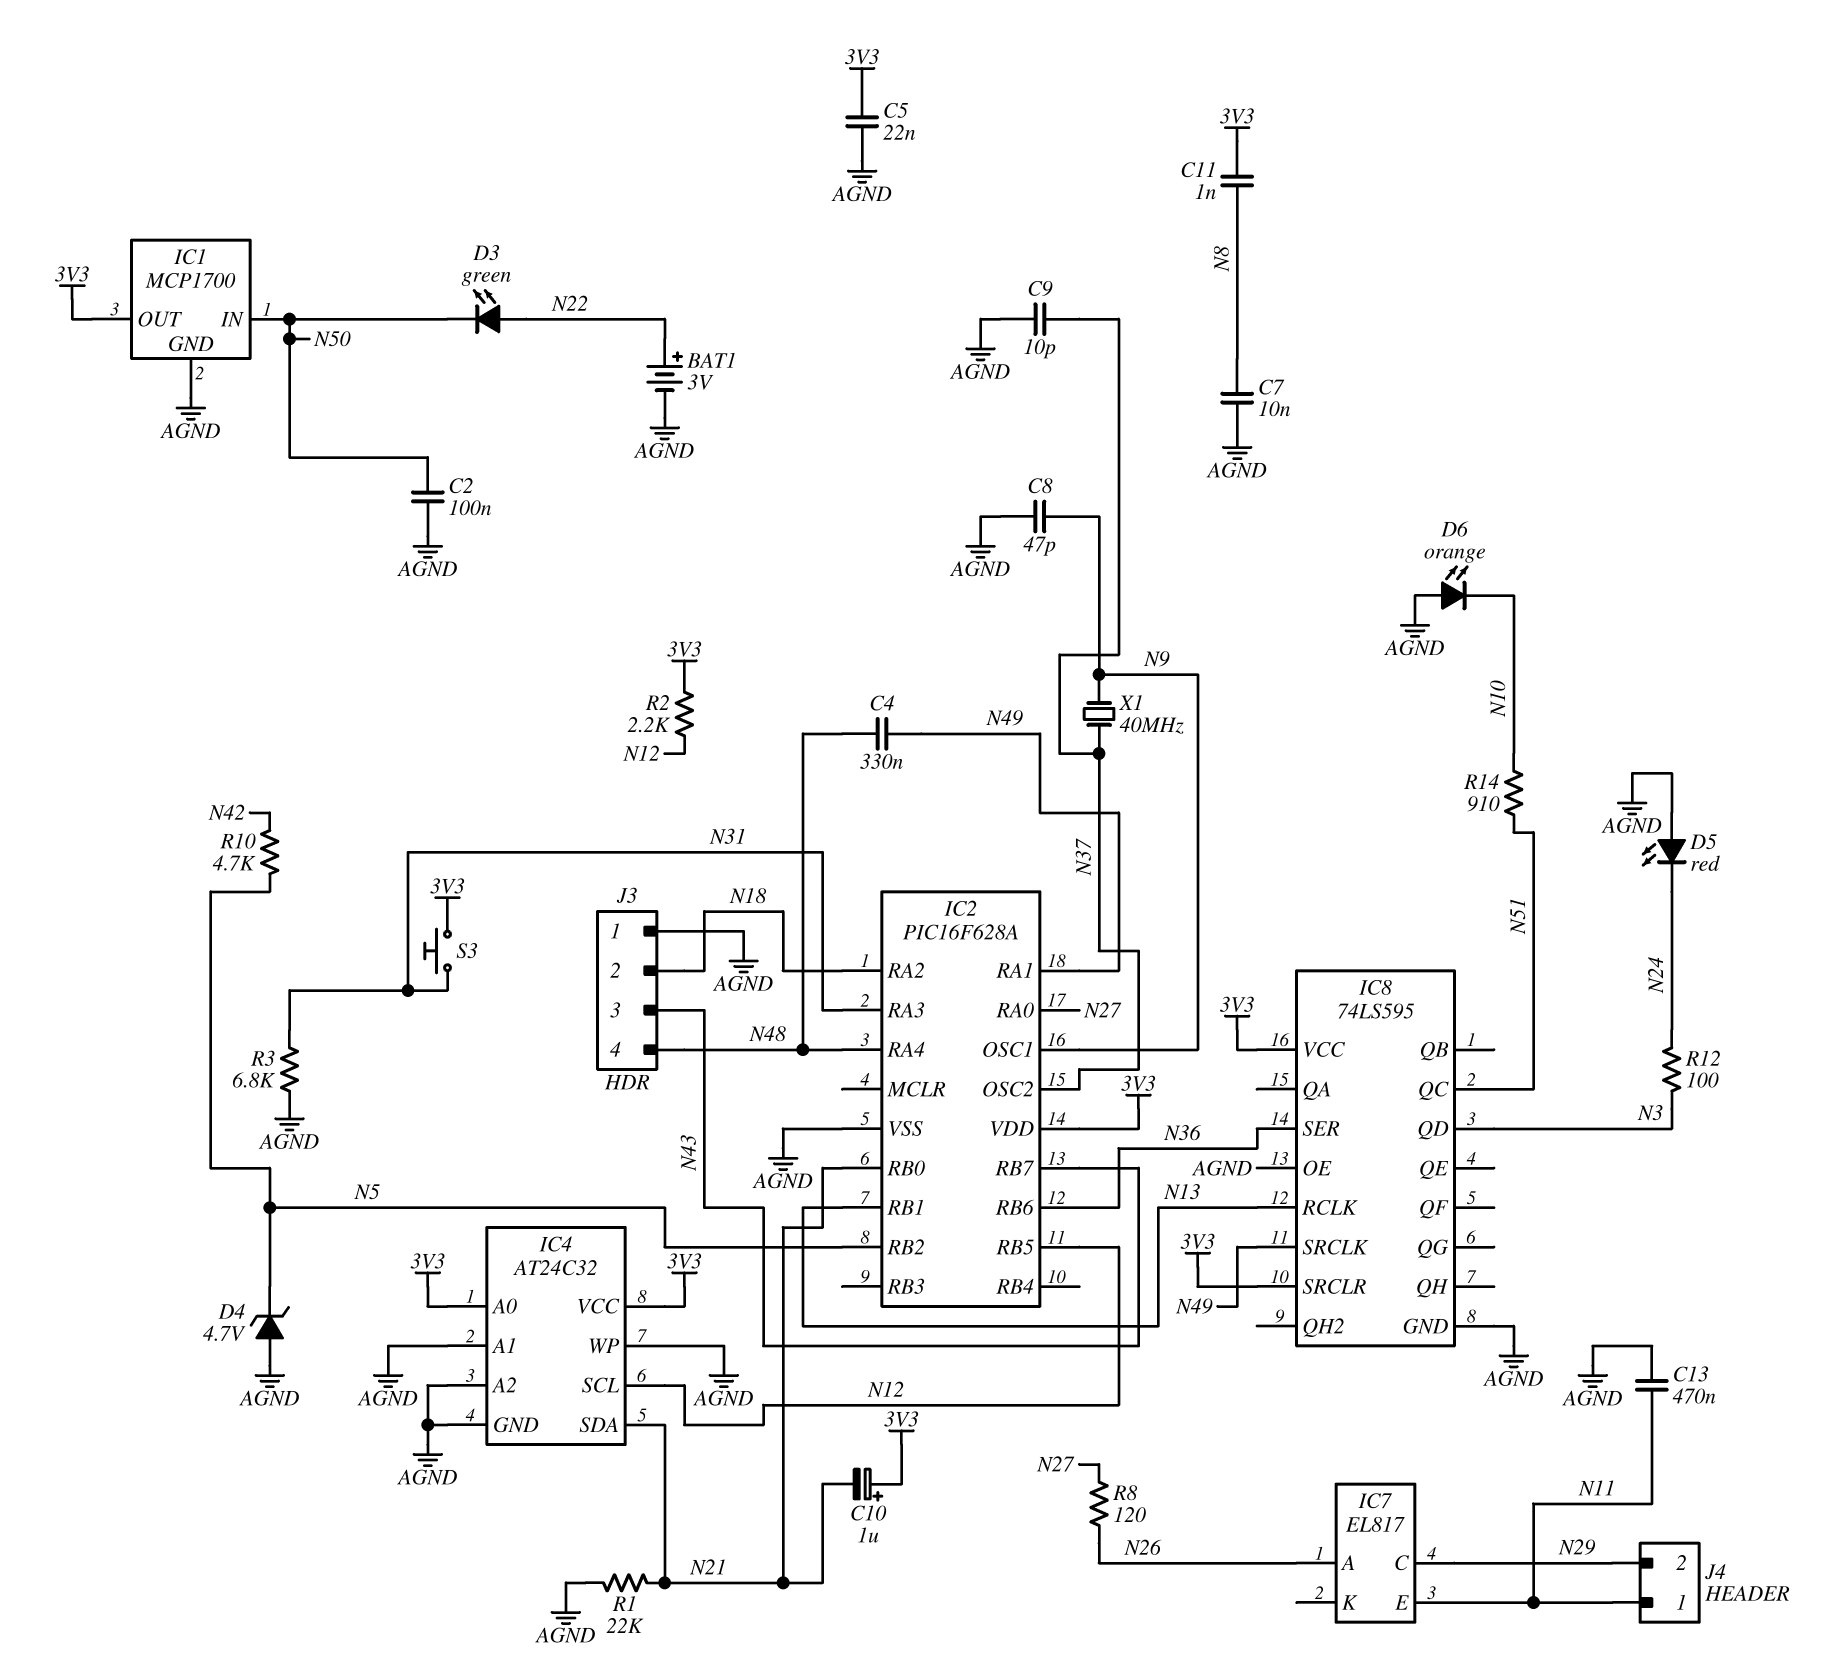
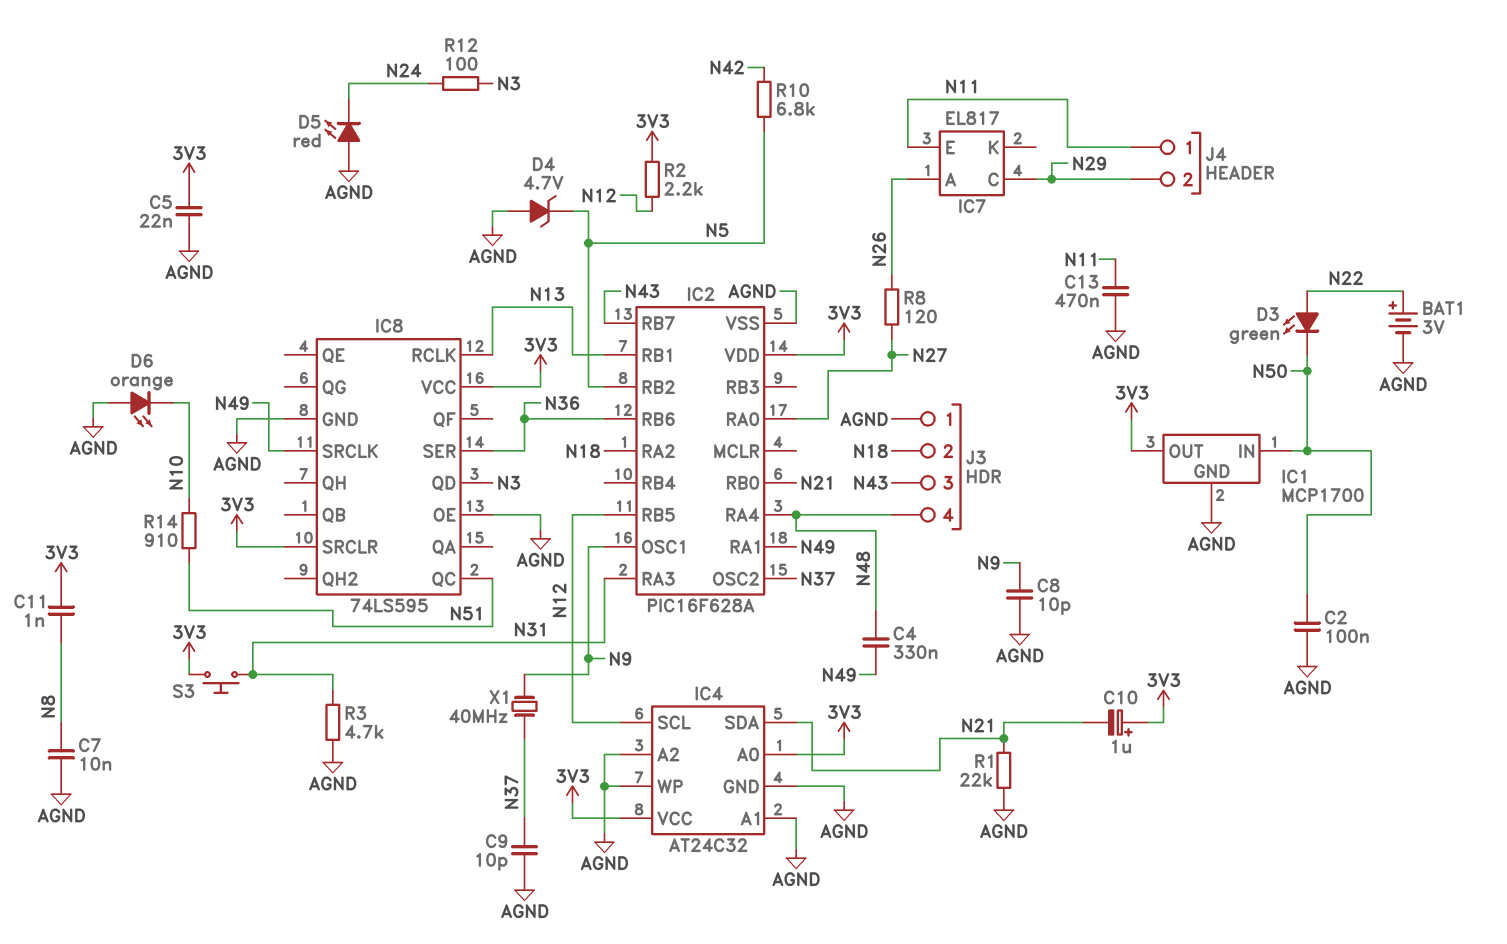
C8: 47pF (AGND, N9) -> 10pF (AGND, N9)
R3: 6.8k (AGND, N31) -> 4.7k (AGND, N31)
R10: 4.7k (N5, N42) -> 6.8k (N5, N42)

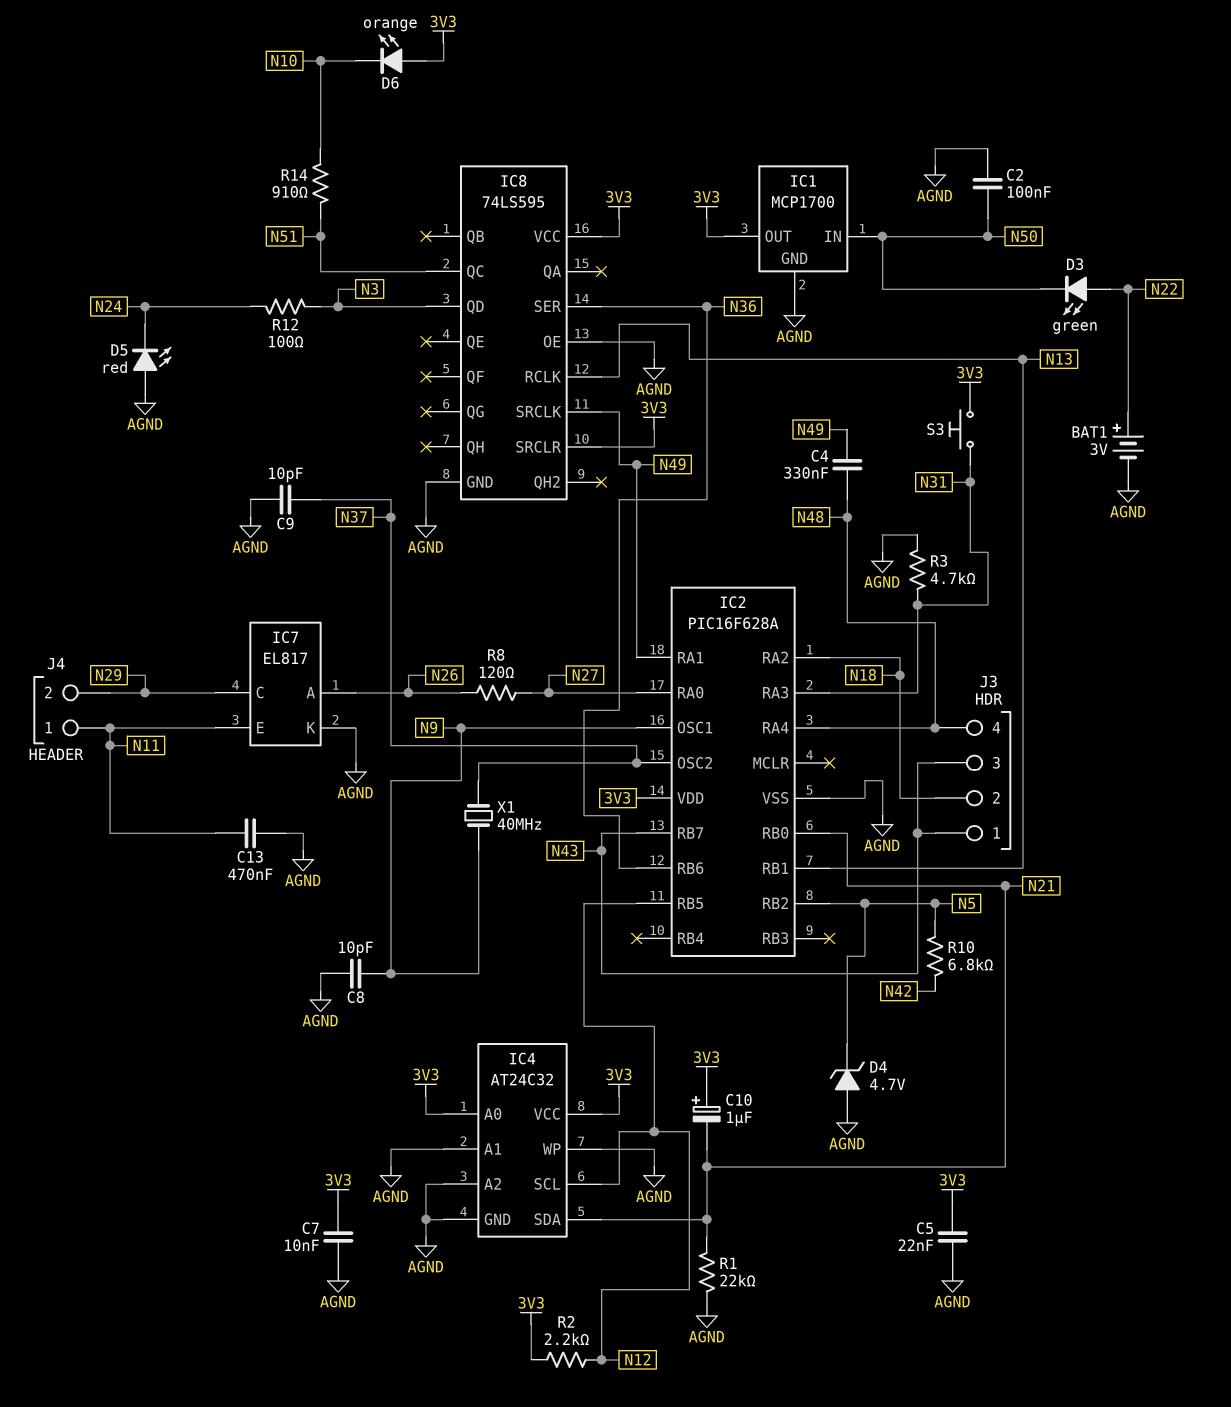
C7: 10nF (AGND, N8) -> 10nF (3V3, AGND)
C11: 1nF (3V3, N8) -> none
D6: LED orange (A AGND, K N10) -> LED orange (A 3V3, K N10)
IC7 pin K: none -> AGND
J3 pin 1: AGND -> N43

